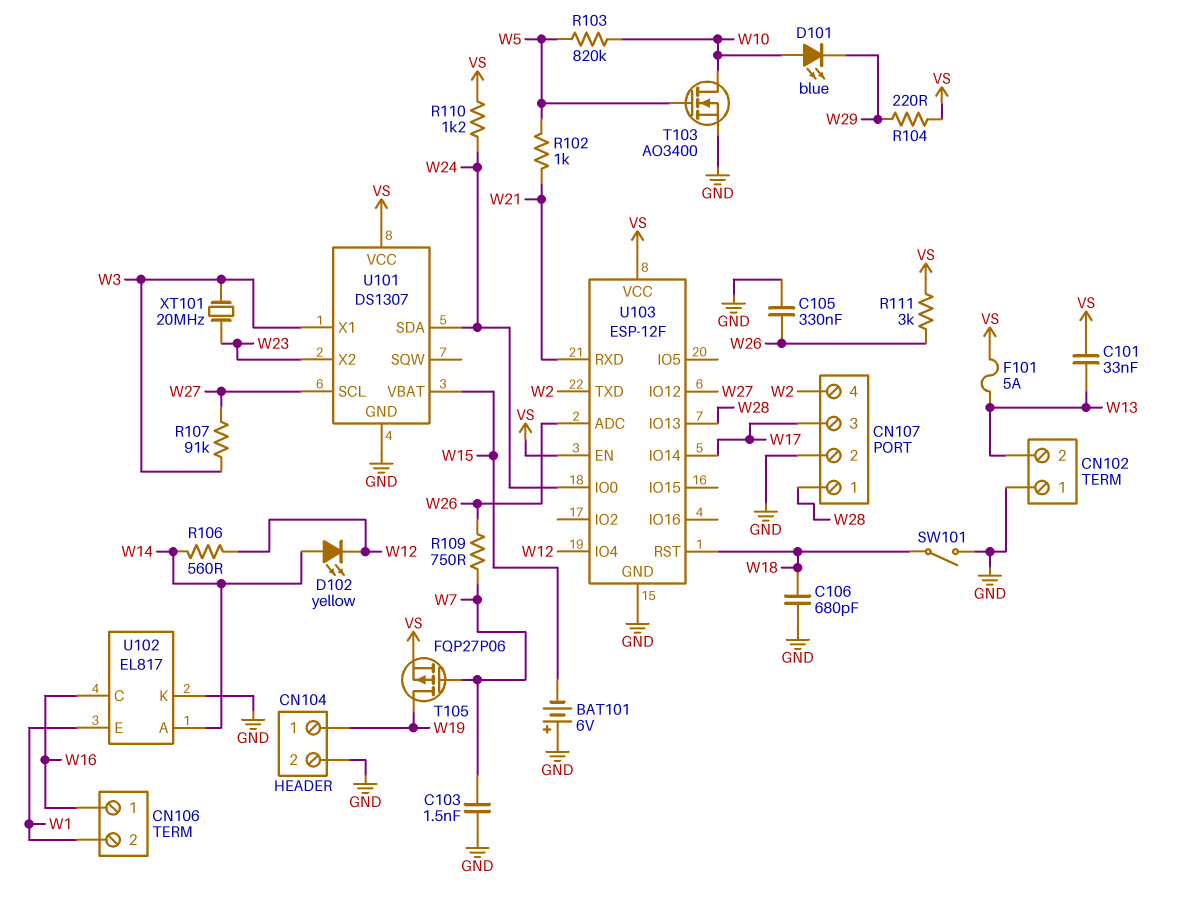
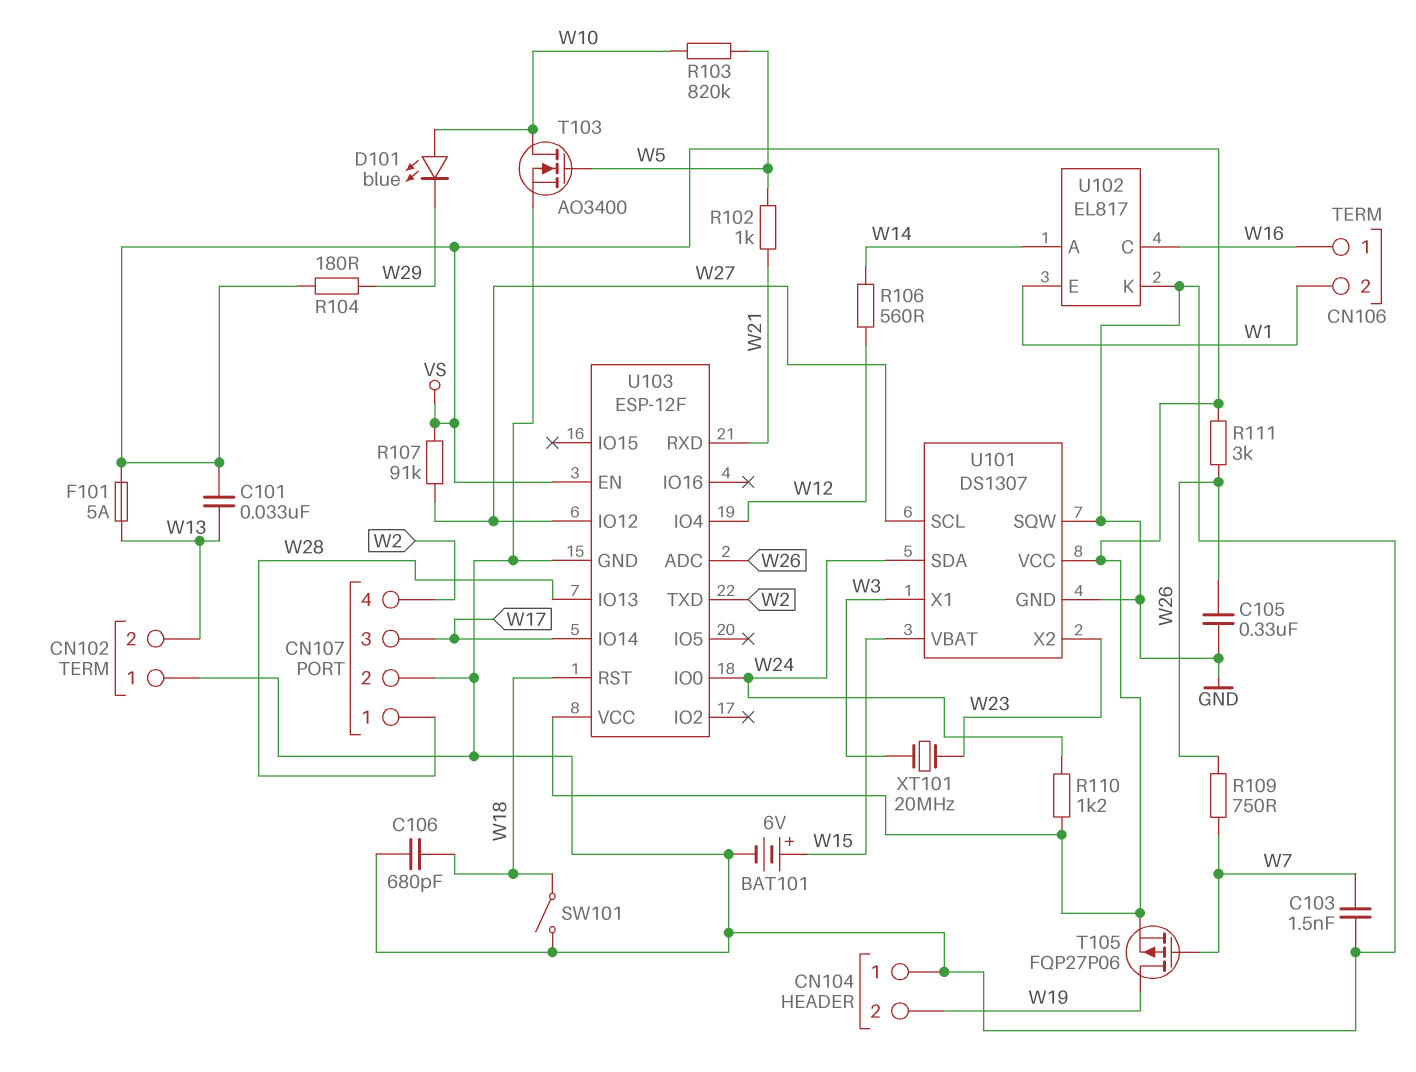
BAT101: 6V (plus GND, minus W15) -> 6V (plus W15, minus GND)
CN104 pin 1: W19 -> GND
CN104 pin 2: GND -> W19
D102: LED yellow (A W14, K W12) -> none
R104: 220 (VS, W29) -> 180 (VS, W29)
R107: 91k (W3, W27) -> 91k (VS, W27)
U101 pin SQW: none -> GND

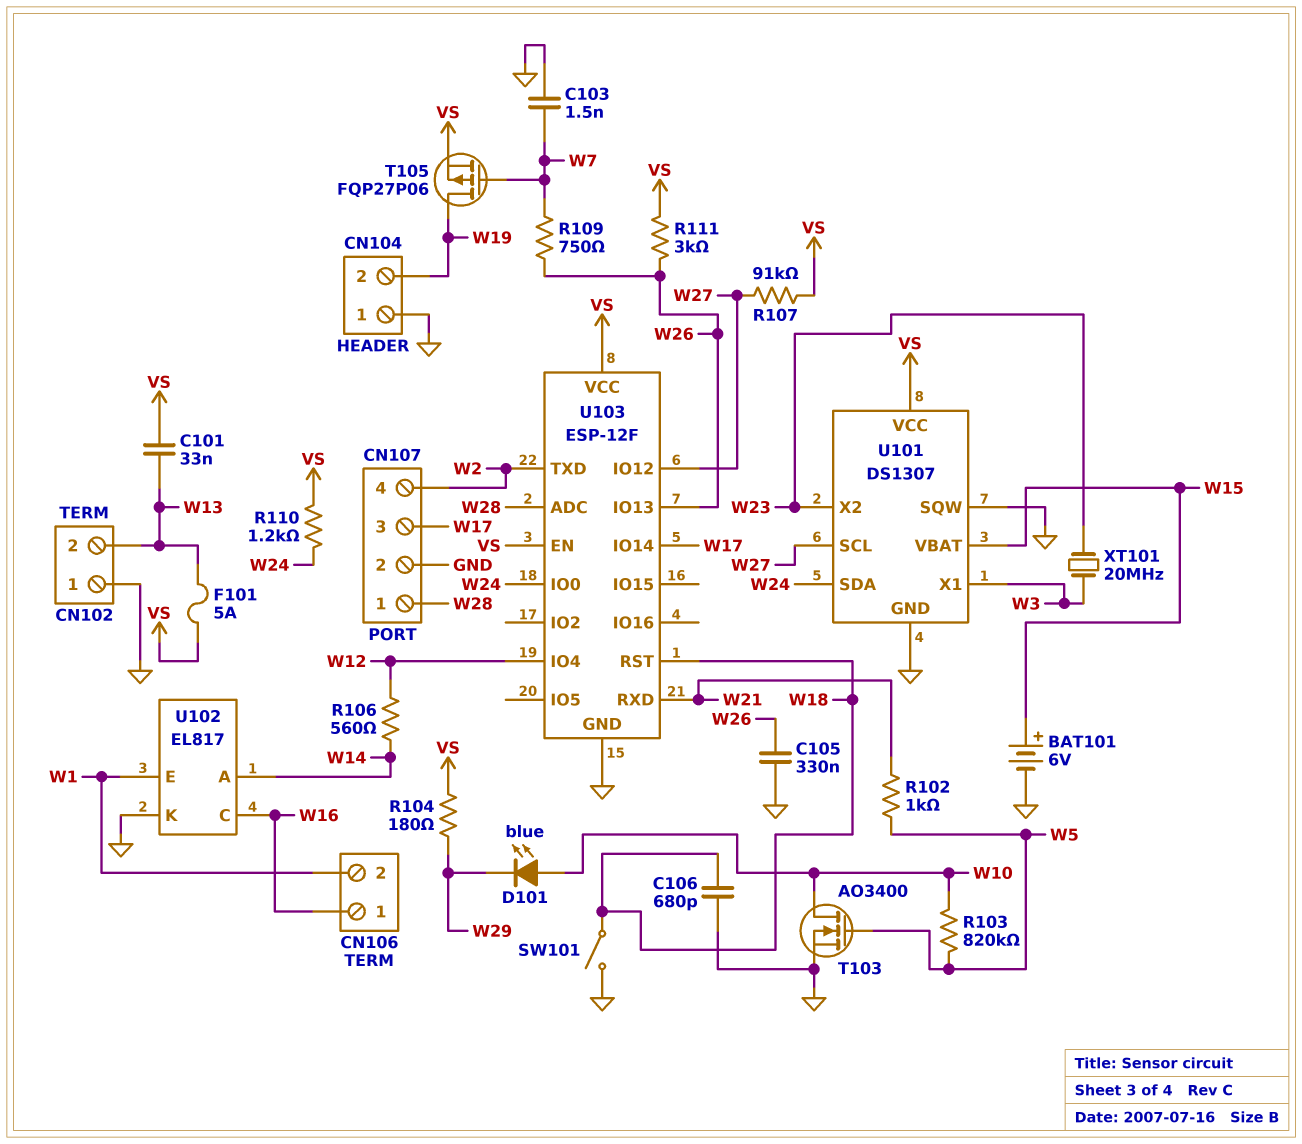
U103 pin ADC: W26 -> W28
U103 pin IO13: W28 -> W26

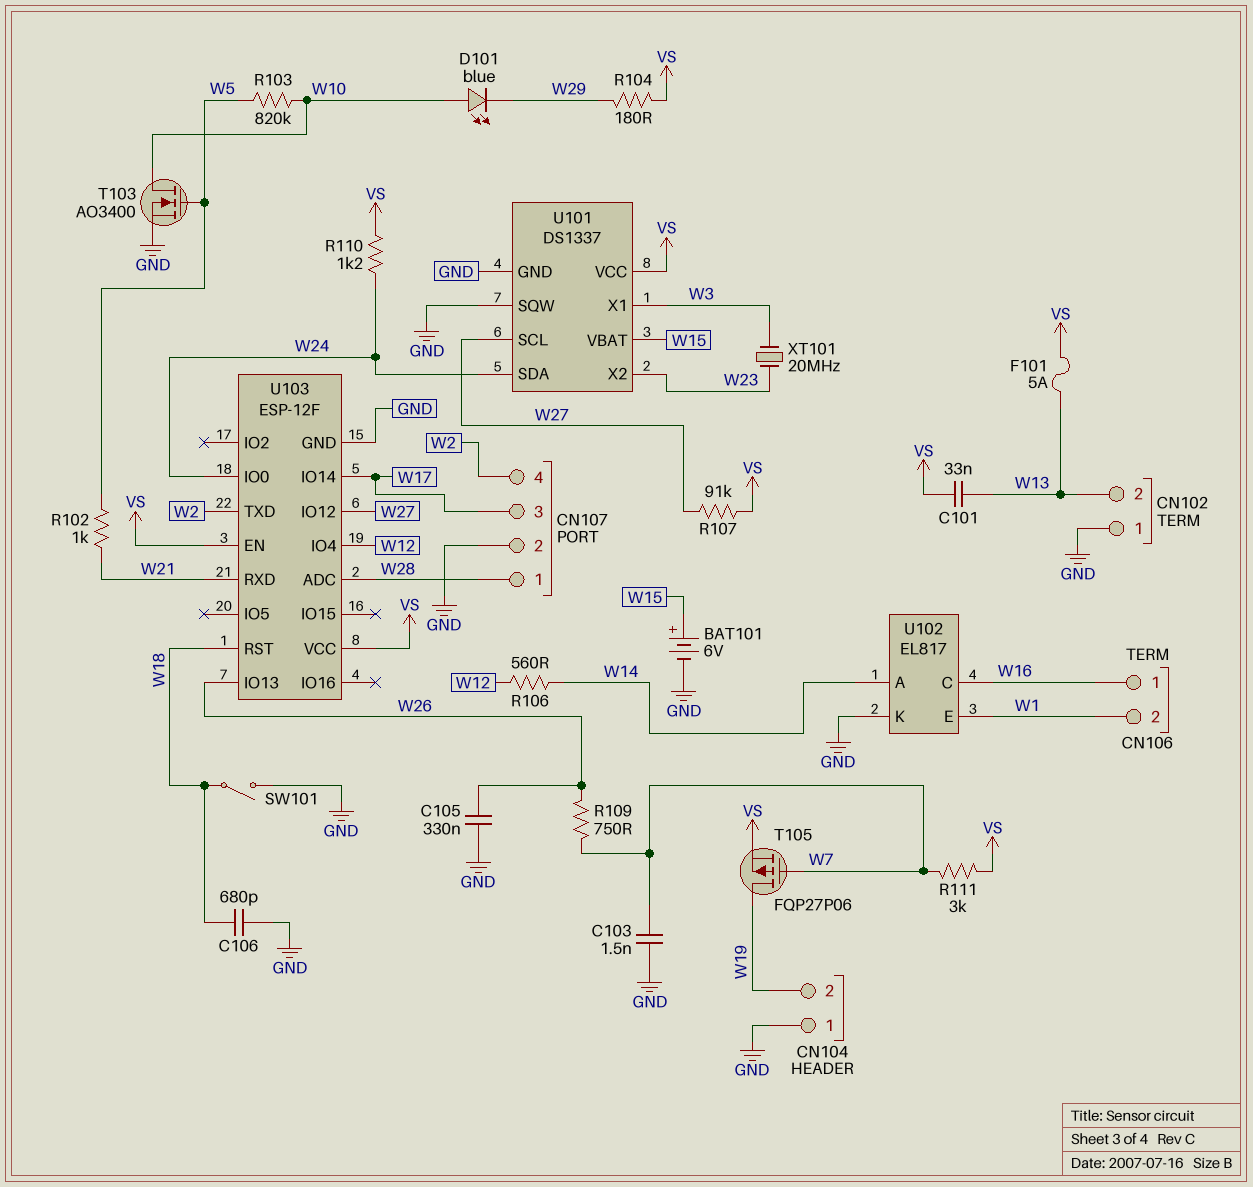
R111: 3k (VS, W26) -> 3k (VS, W7)
U101: DS1307 -> DS1337

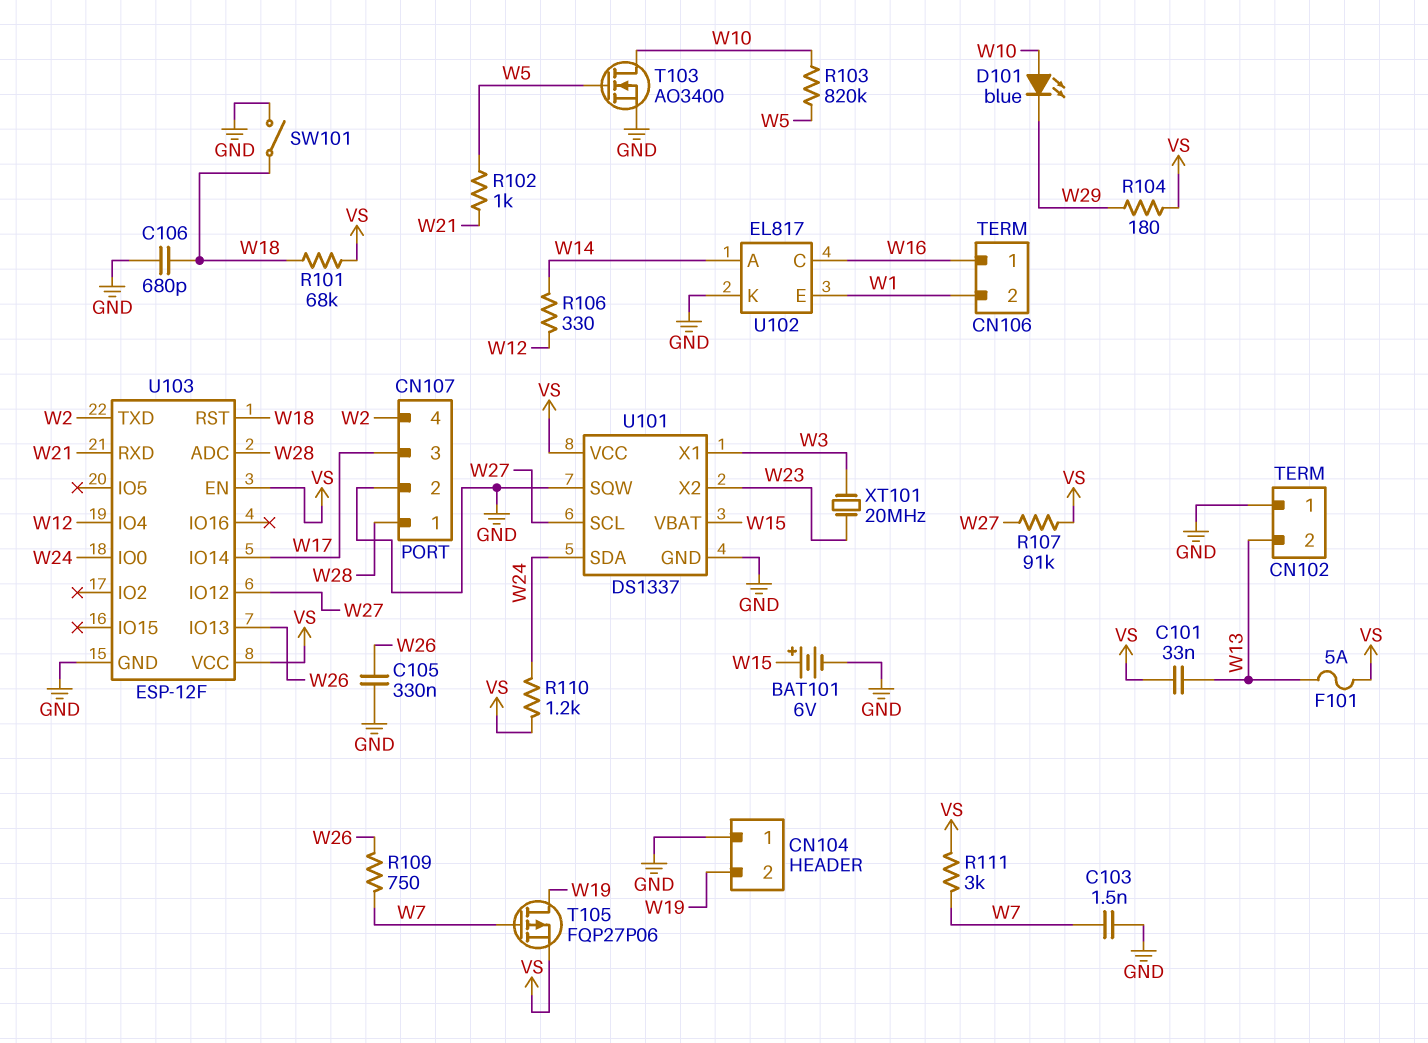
R101: none -> 68k (VS, W18)
R106: 560 (W12, W14) -> 330 (W12, W14)

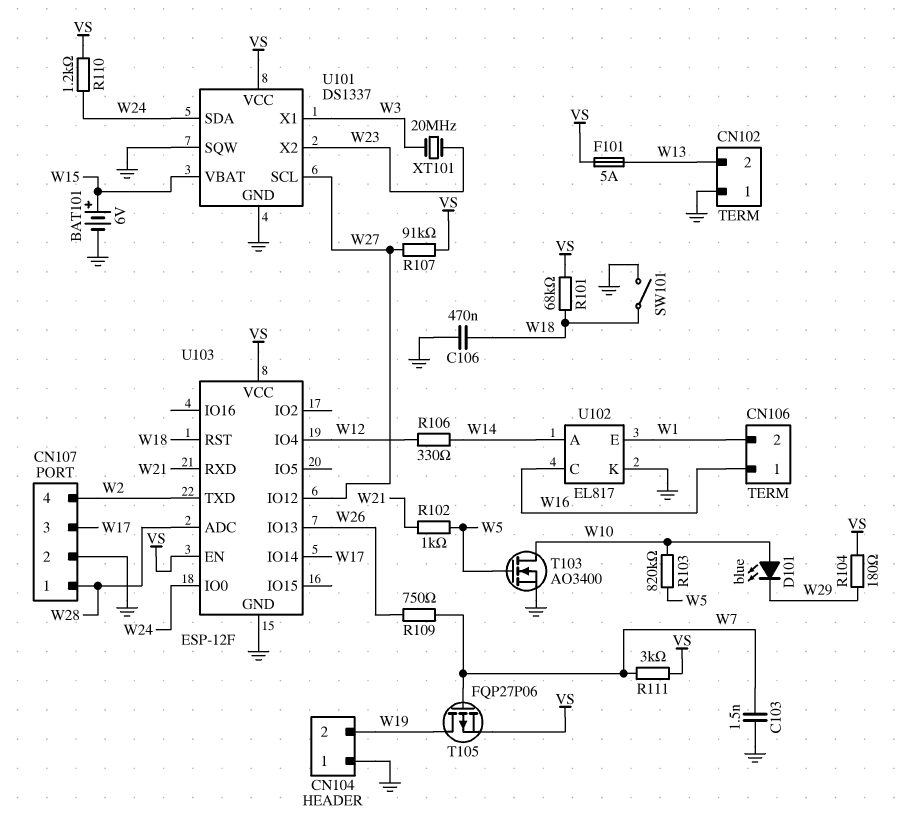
C101: 33nF (VS, W13) -> none
C105: 330nF (GND, W26) -> none
C106: 680pF (GND, W18) -> 470nF (GND, W18)

